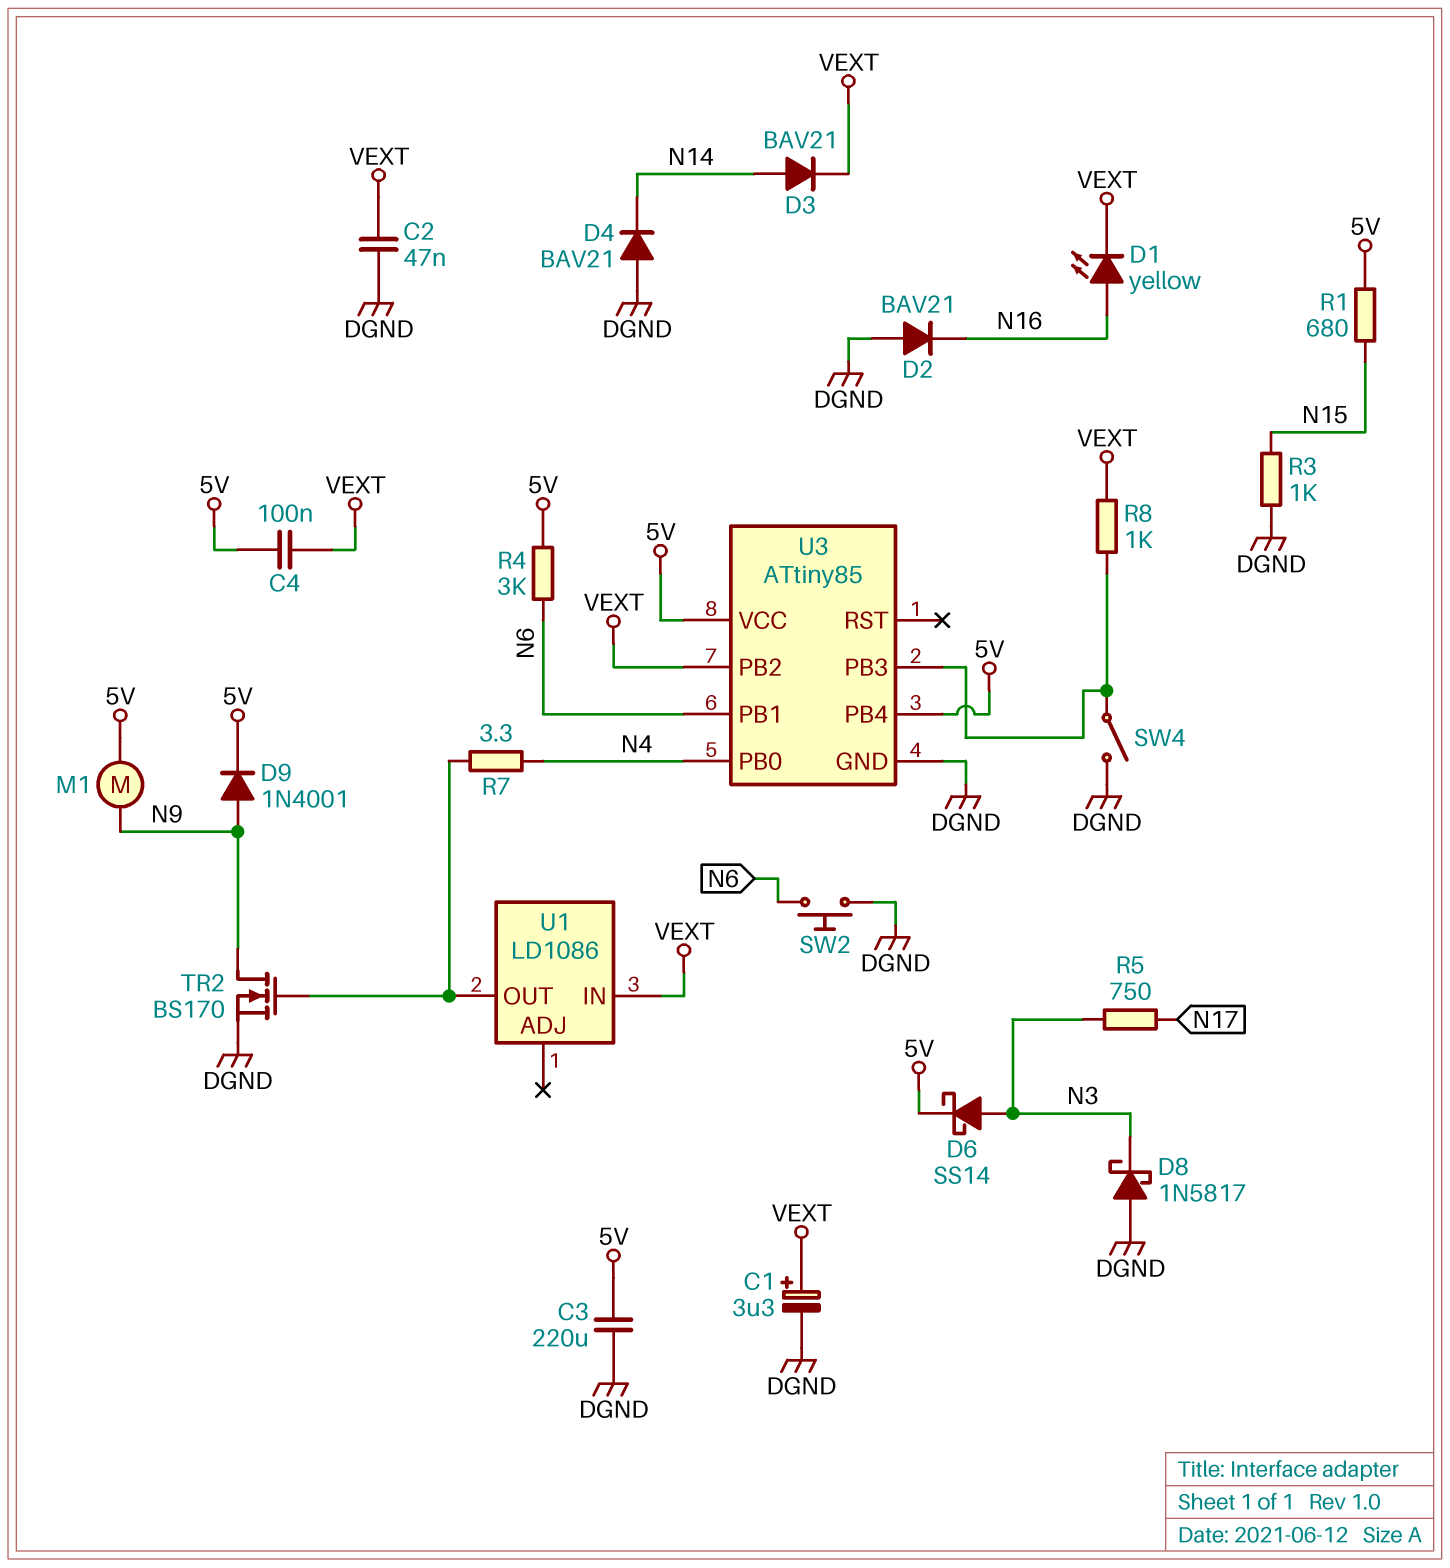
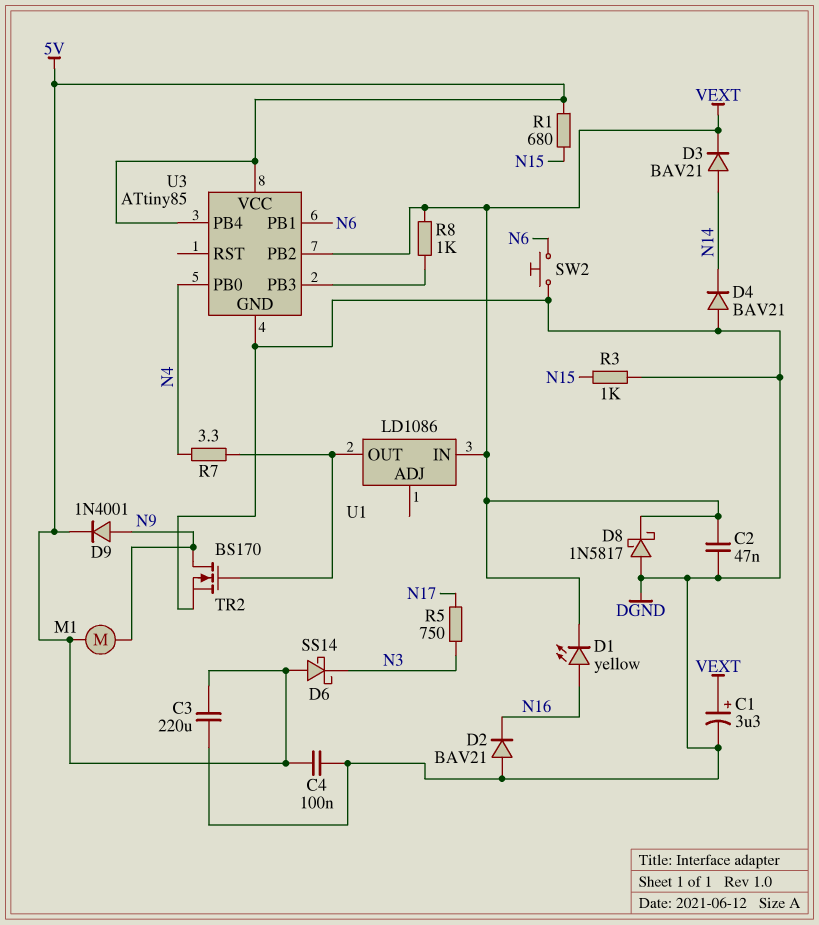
C4: 100nF (5V, VEXT) -> 100nF (5V, DGND)
D6: schottky SS14 (A N3, K 5V) -> schottky SS14 (A 5V, K N3)
D8: schottky 1N5817 (A DGND, K N3) -> schottky 1N5817 (A DGND, K VEXT)
R4: 3k (5V, N6) -> none
SW4: switch (DGND, U3/PB3) -> none

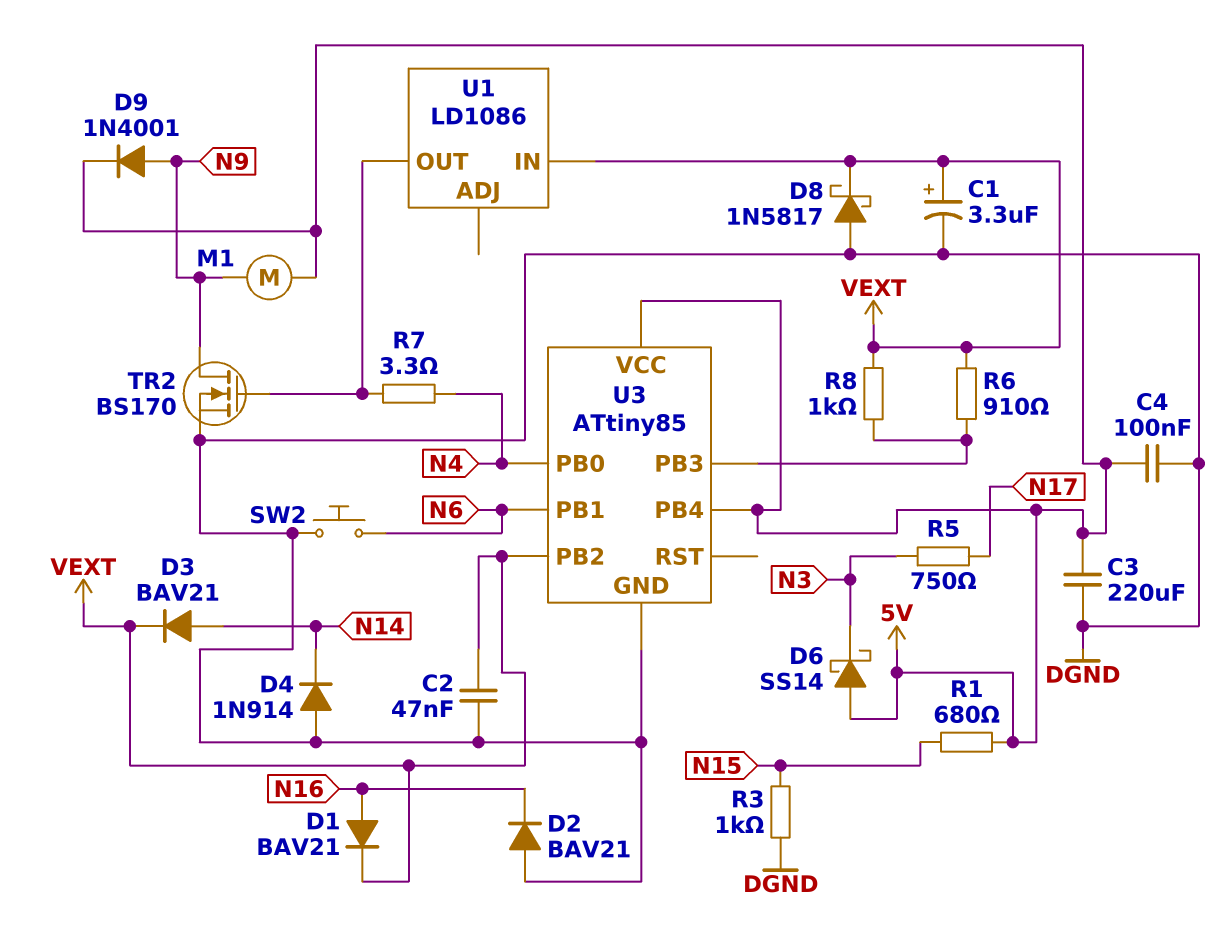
D1: LED yellow (A N16, K VEXT) -> diode BAV21 (A N16, K VEXT)
D4: diode BAV21 (A DGND, K N14) -> diode 1N914 (A DGND, K N14)
R6: none -> 910 (U3/PB3, VEXT)

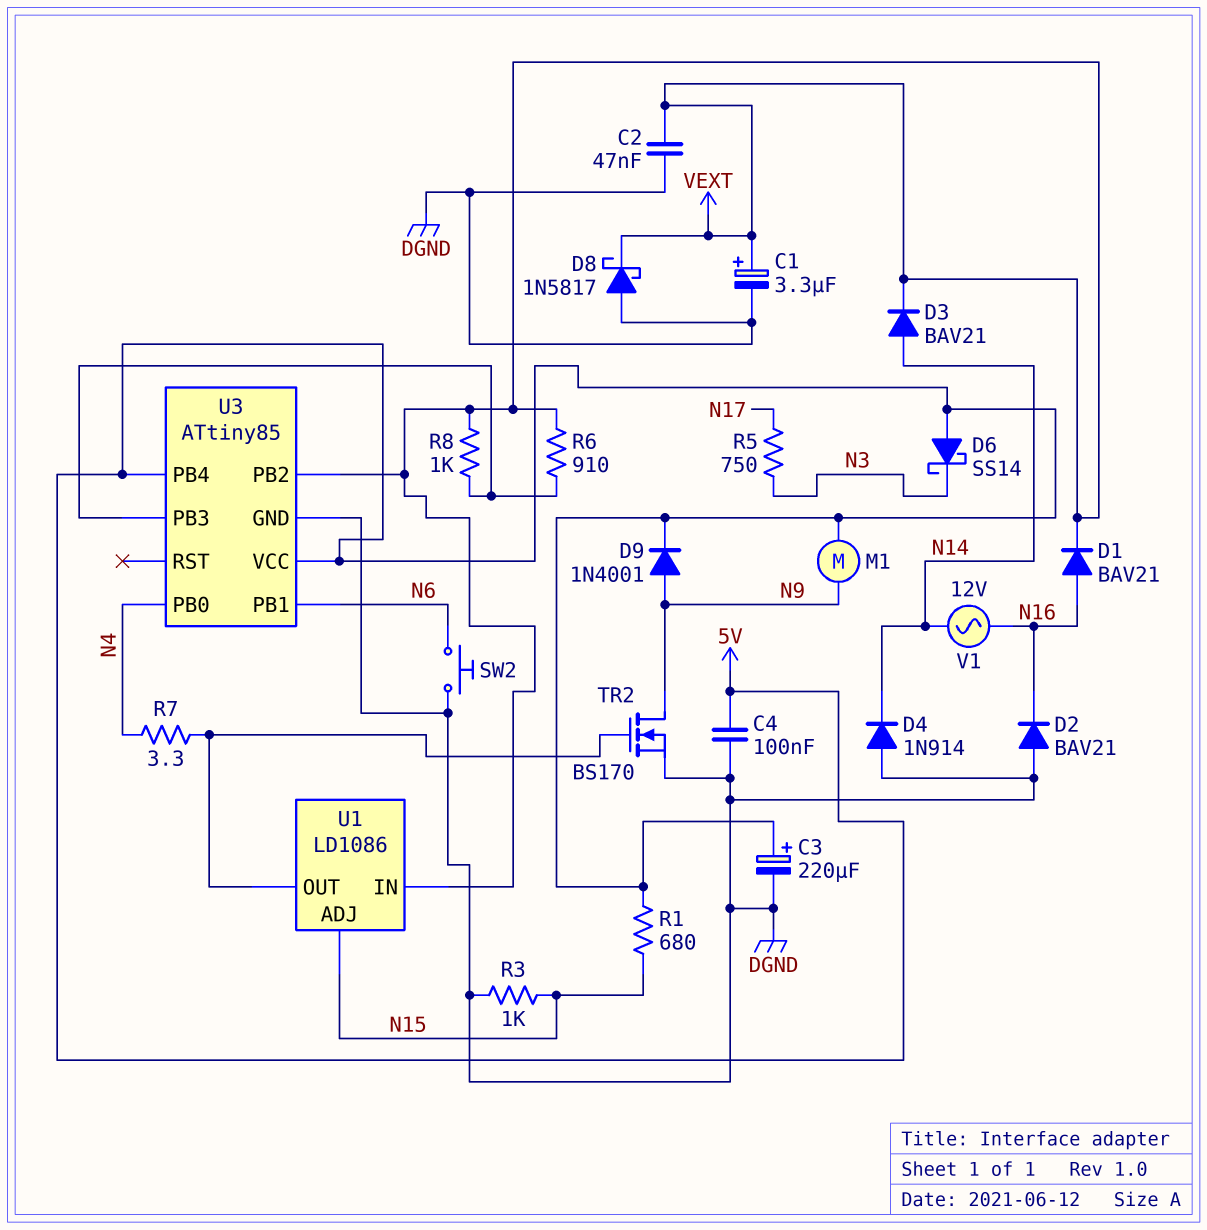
C3: 220uF (5V, DGND) -> 220uF (plus 5V, minus DGND)
U1 pin ADJ: none -> N15
V1: none -> AC 12V (N14, N16)

